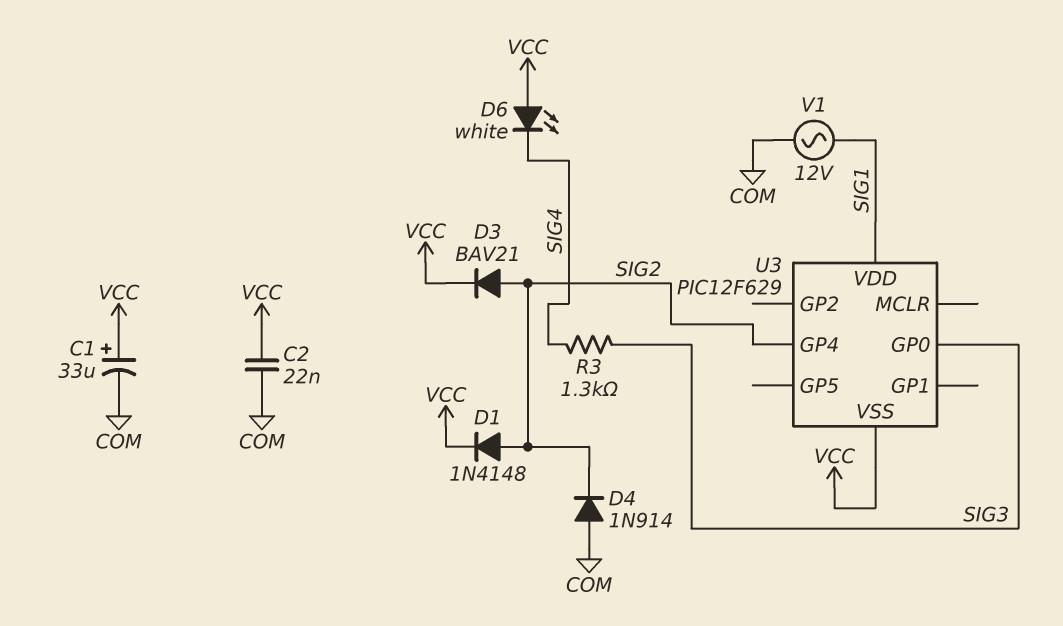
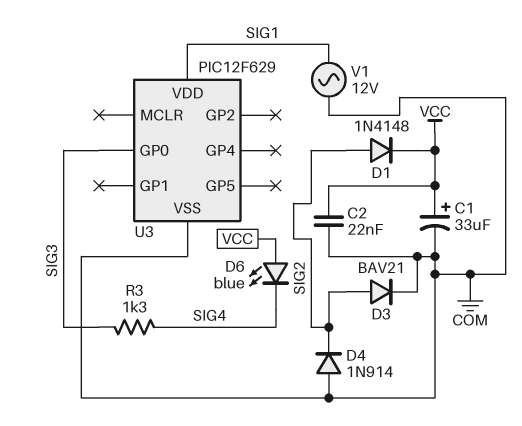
D3: diode BAV21 (A SIG2, K VCC) -> diode BAV21 (A SIG2, K COM)
D6: LED white (A VCC, K SIG4) -> LED blue (A VCC, K SIG4)
U3 pin GP4: SIG2 -> none
U3 pin VSS: VCC -> COM

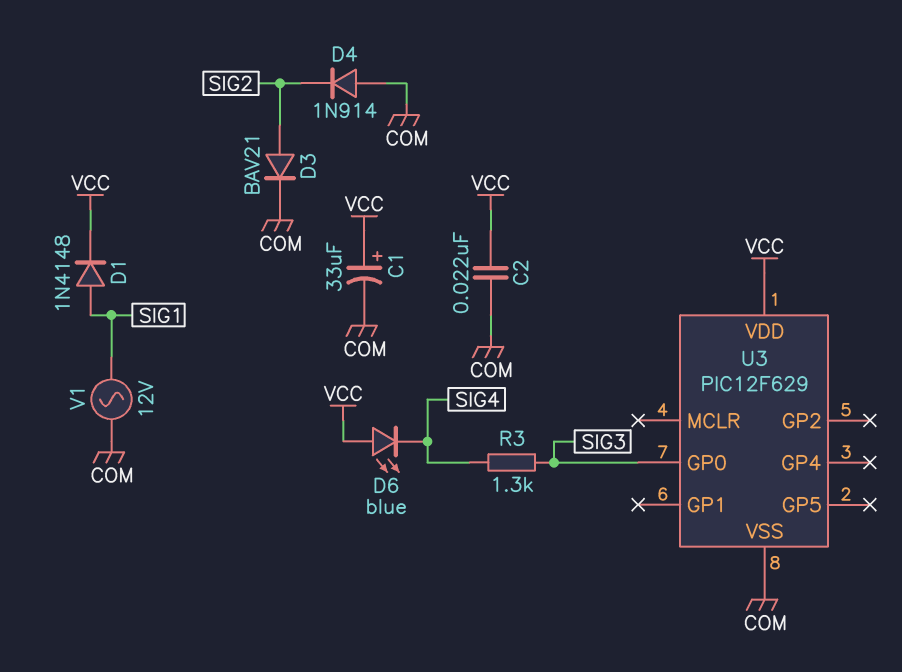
D1: diode 1N4148 (A SIG2, K VCC) -> diode 1N4148 (A SIG1, K VCC)
U3 pin VDD: SIG1 -> VCC

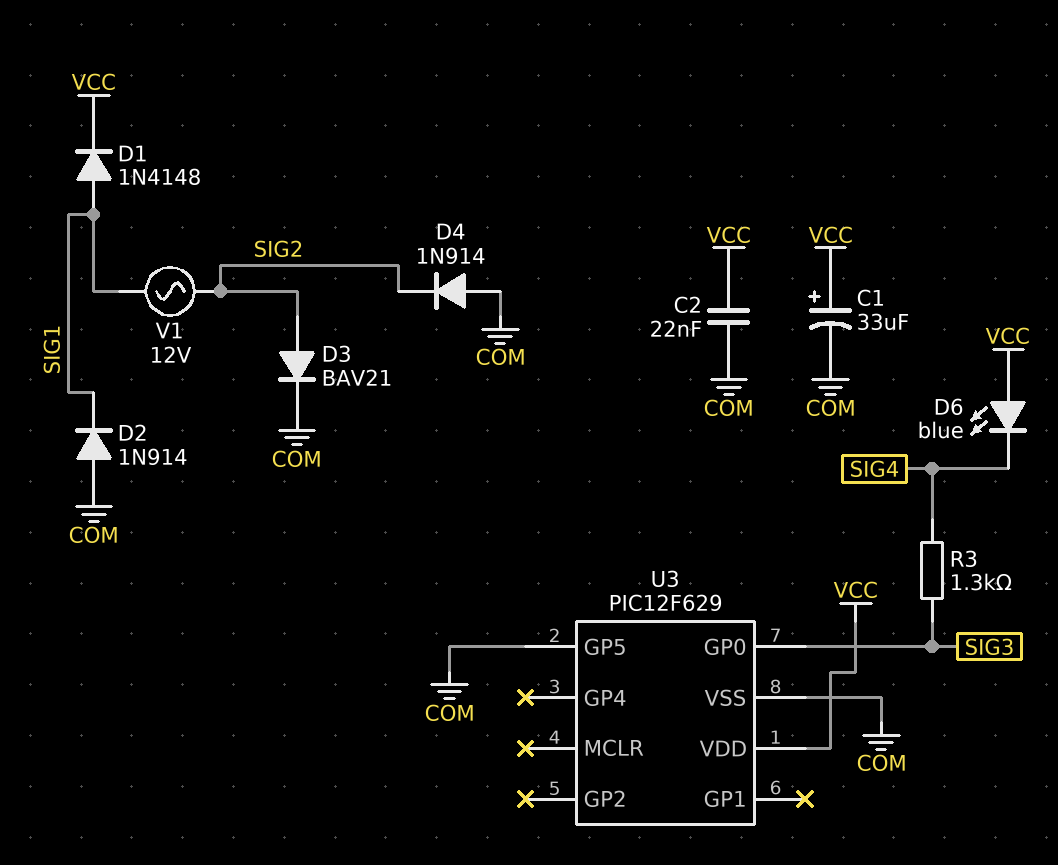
D2: none -> diode 1N914 (A COM, K SIG1)
U3 pin GP5: none -> COM
V1: AC 12V (COM, SIG1) -> AC 12V (SIG1, SIG2)

